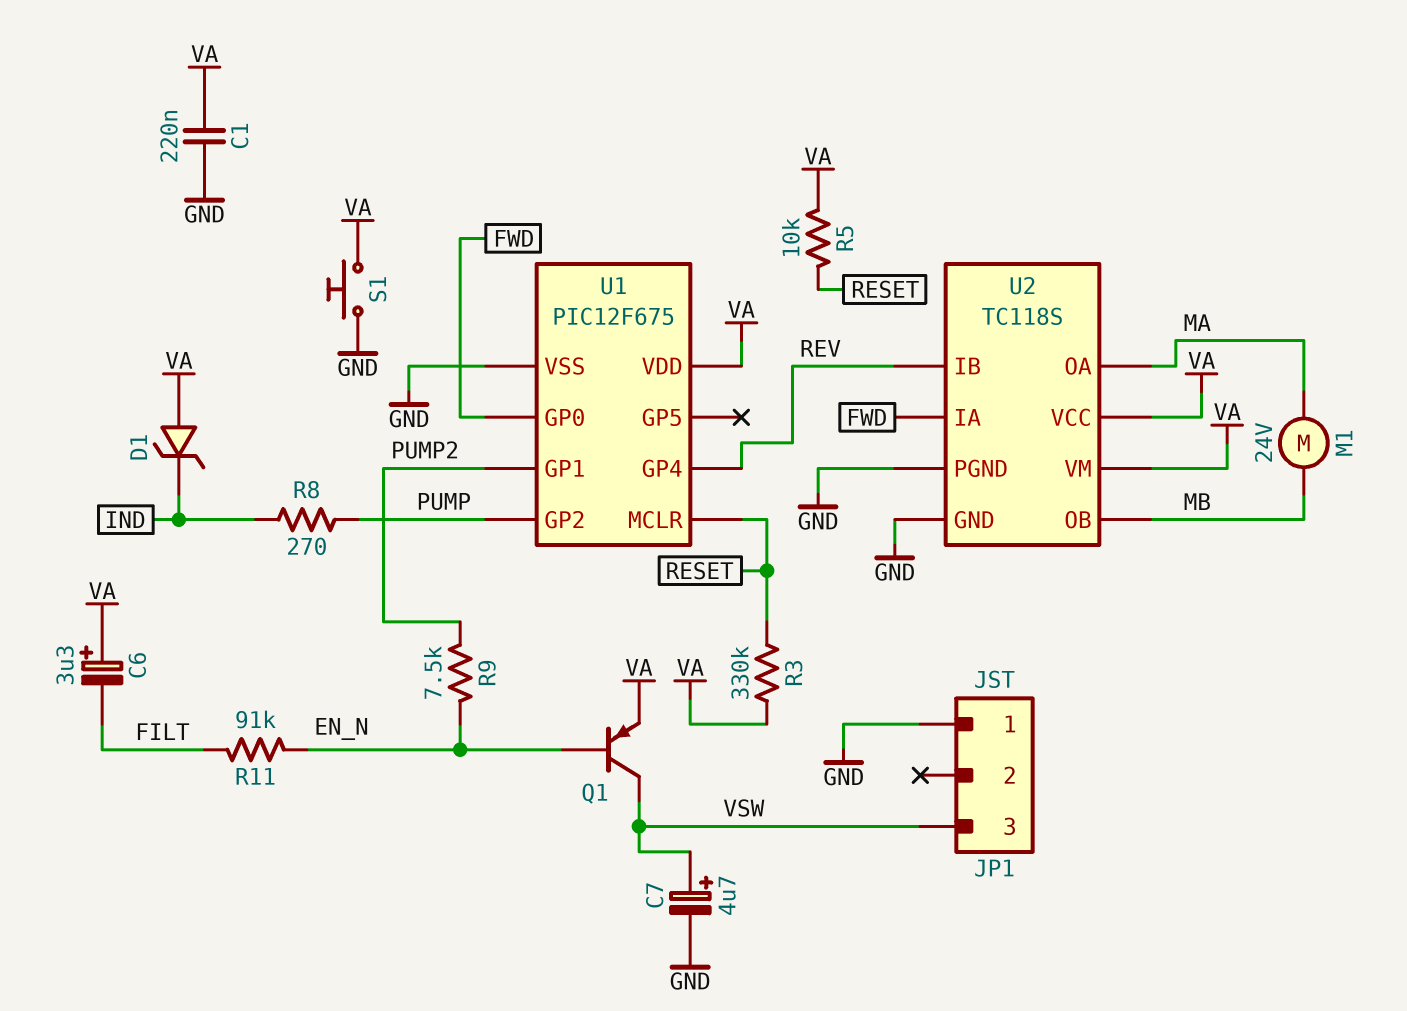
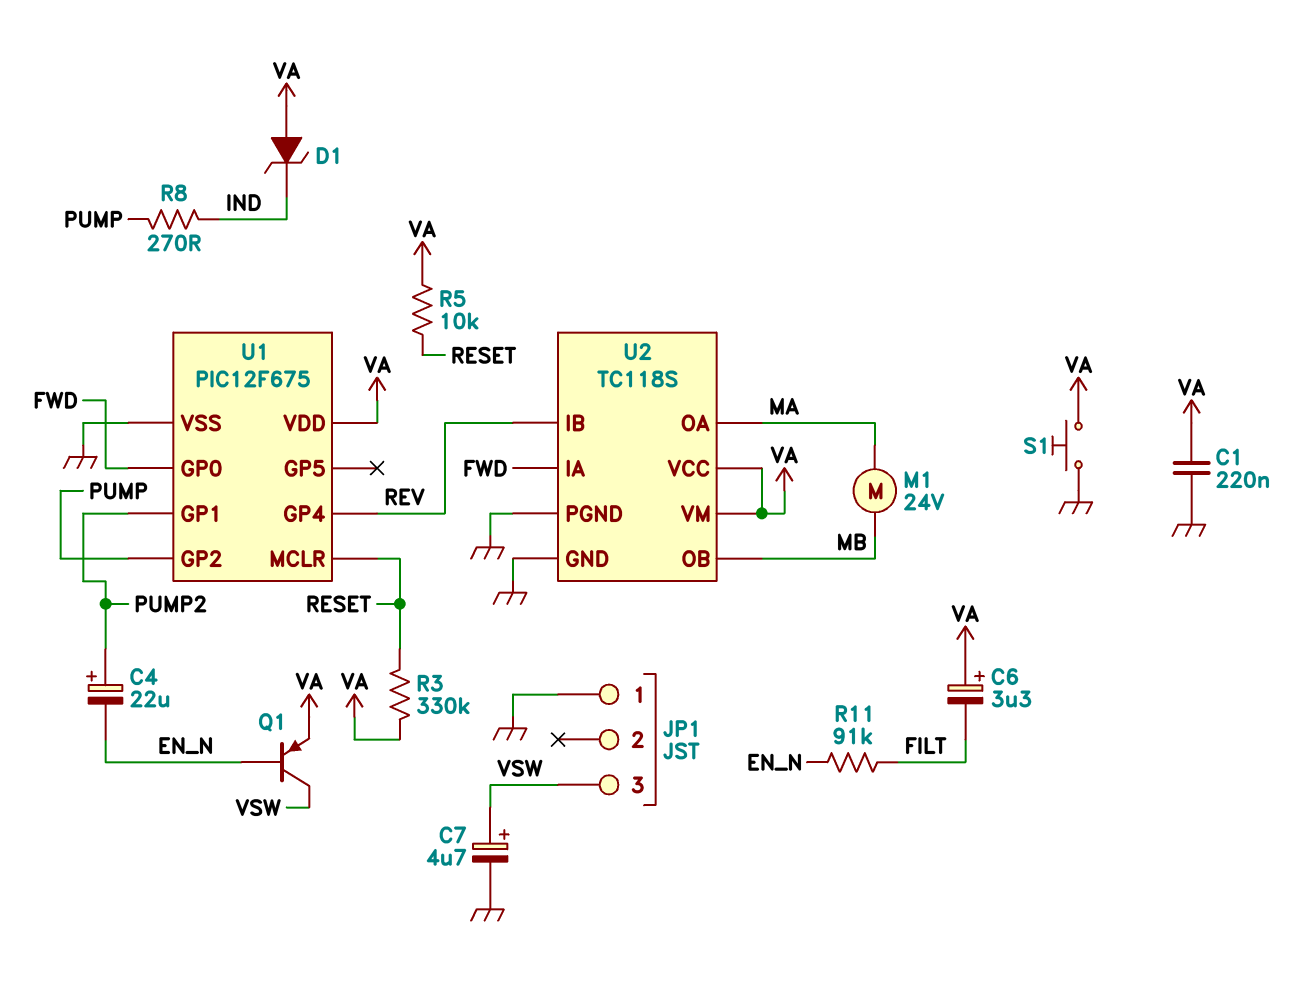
C4: none -> 22uF (plus PUMP2, minus EN_N)
R9: 7.5k (EN_N, PUMP2) -> none

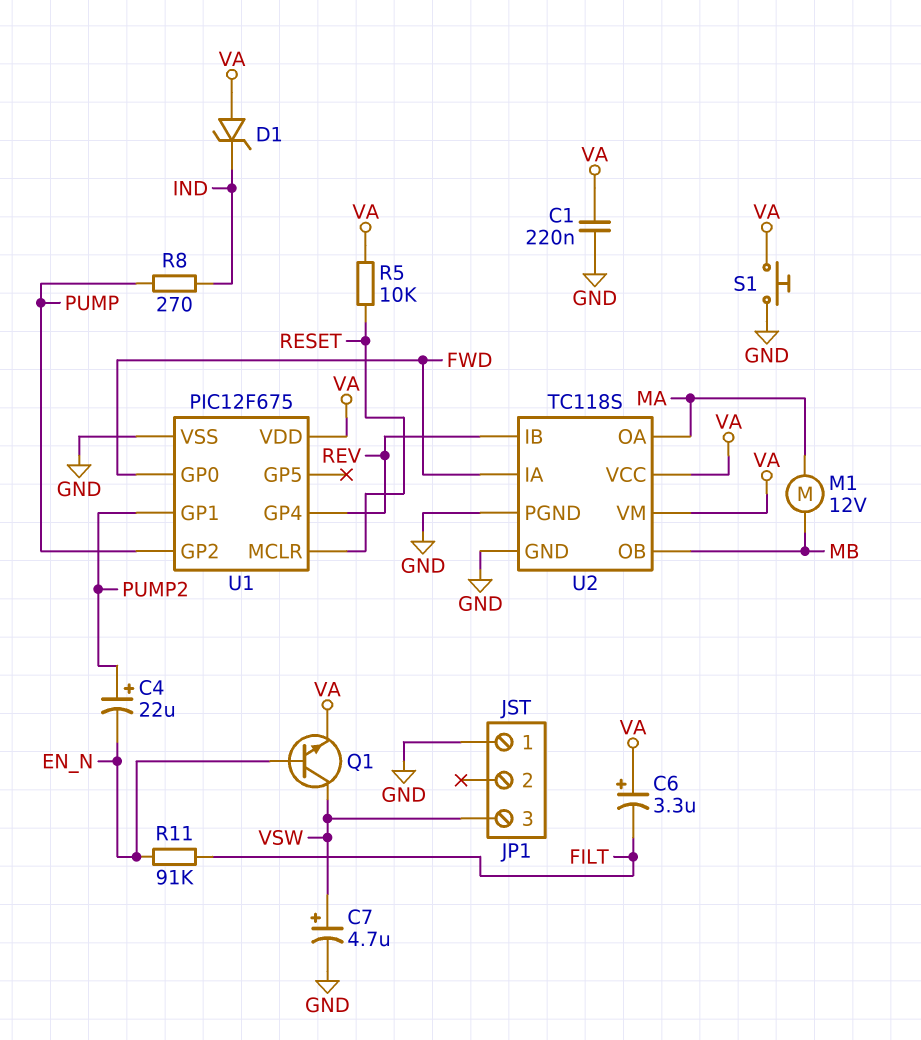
M1: motor 24V (MA, MB) -> motor 12V (MA, MB)
Q1: PNP (B EN_N, C VSW, E VA) -> NPN (B EN_N, C VSW, E VA)
R3: 330k (RESET, VA) -> none

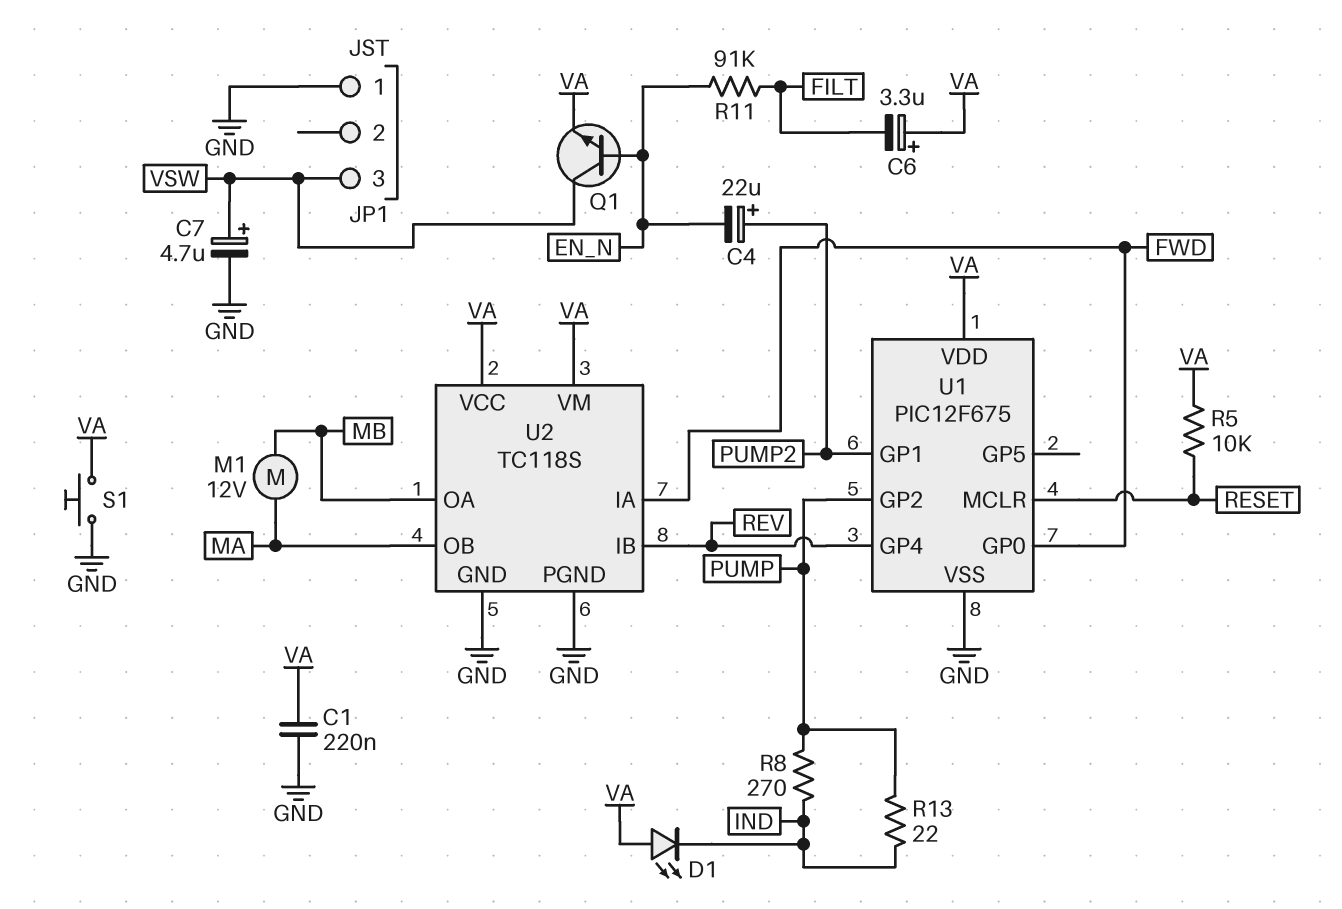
D1: zener (A VA, K IND) -> LED (A VA, K IND)
R13: none -> 22 (IND, PUMP)
U2 pin OA: MA -> MB
U2 pin OB: MB -> MA

